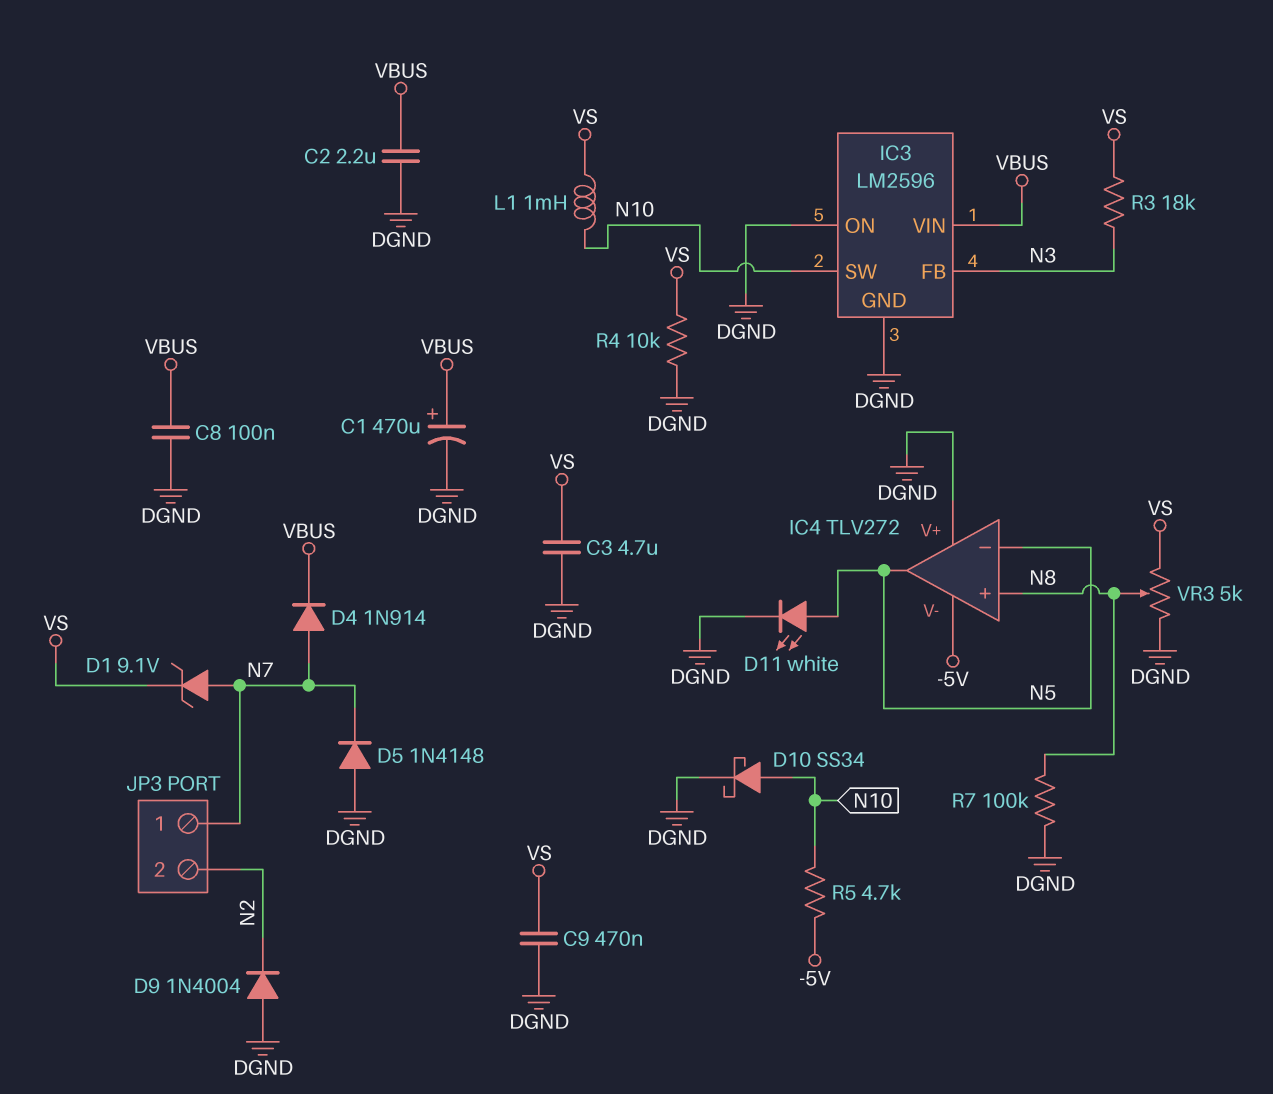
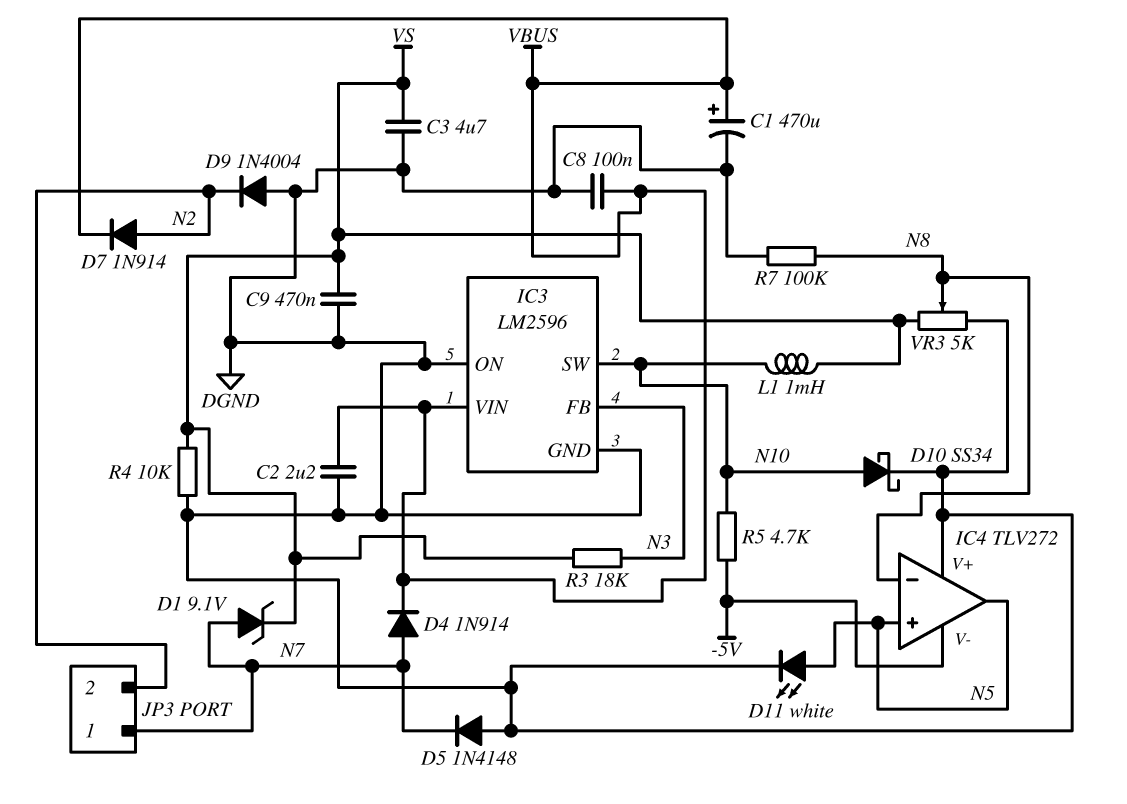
D7: none -> diode 1N914 (A N2, K VBUS)
IC4 pin in+: N8 -> N5
IC4 pin in-: N5 -> N8

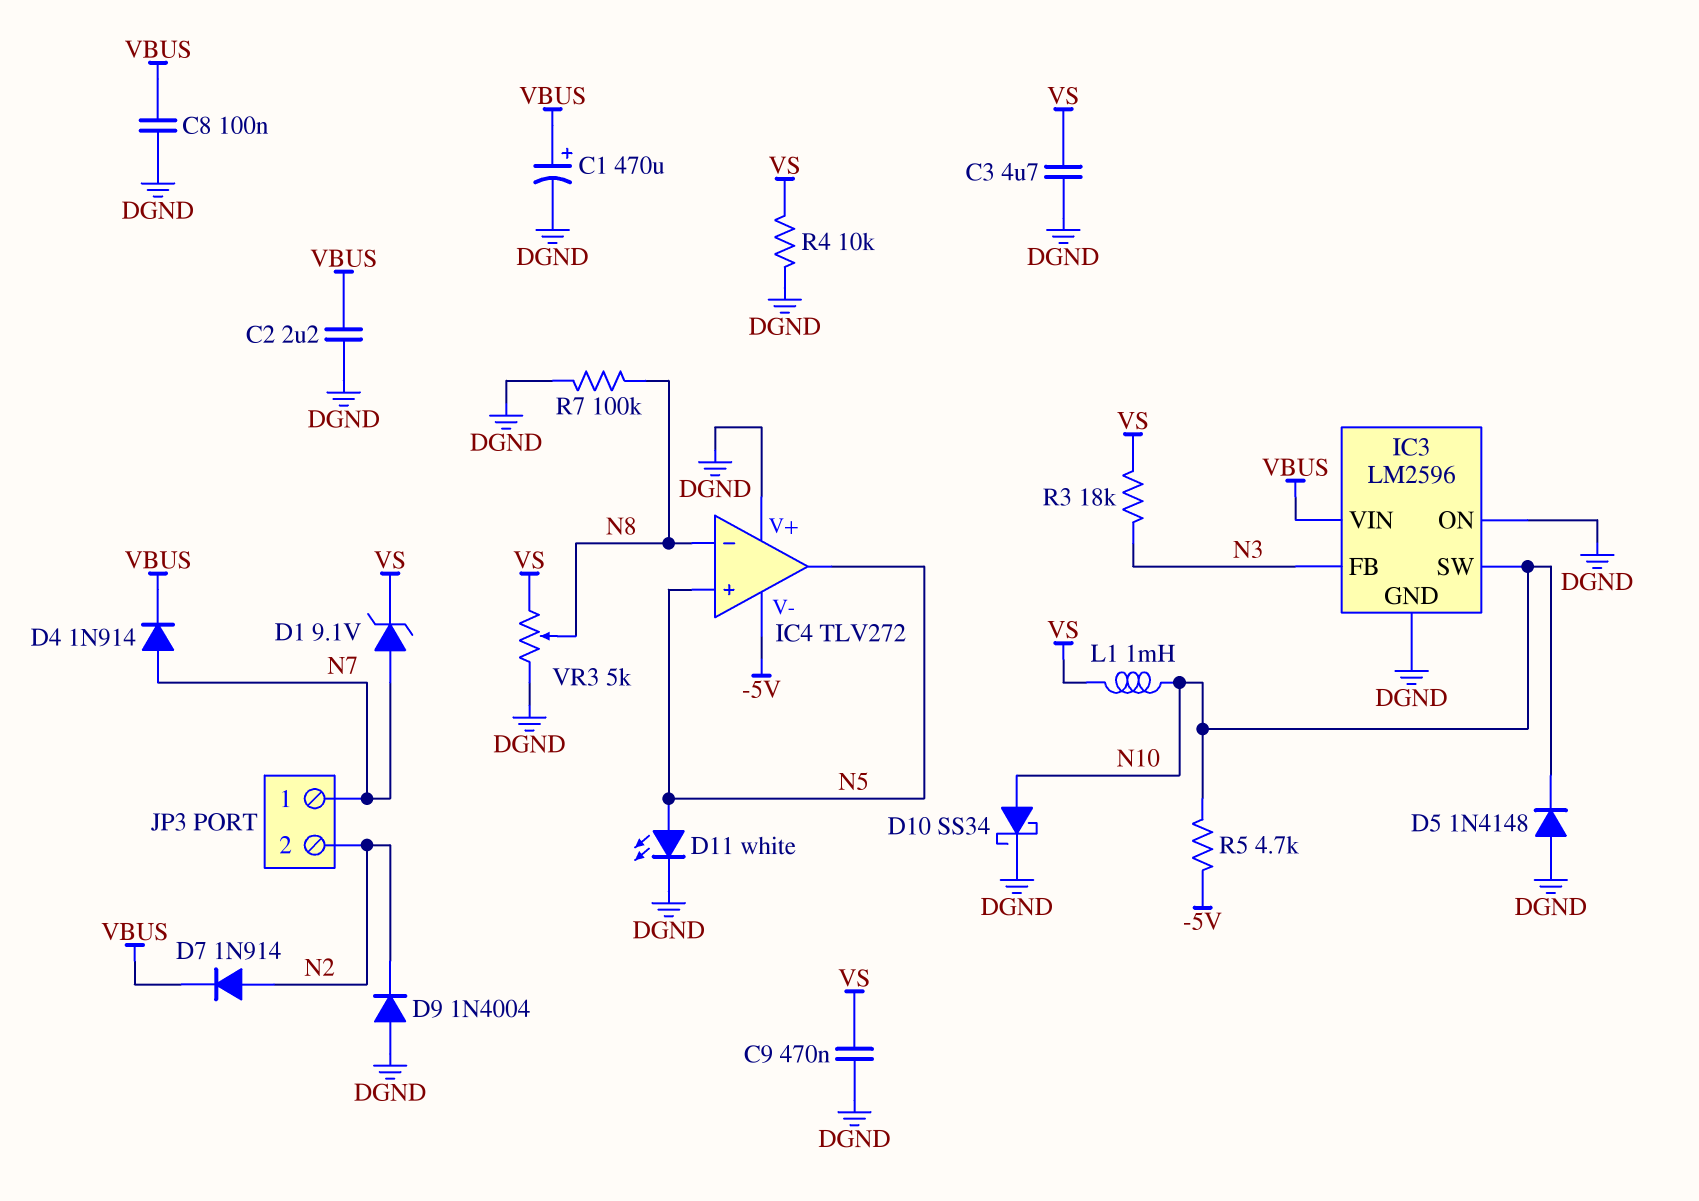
D5: diode 1N4148 (A DGND, K N7) -> diode 1N4148 (A DGND, K N10)

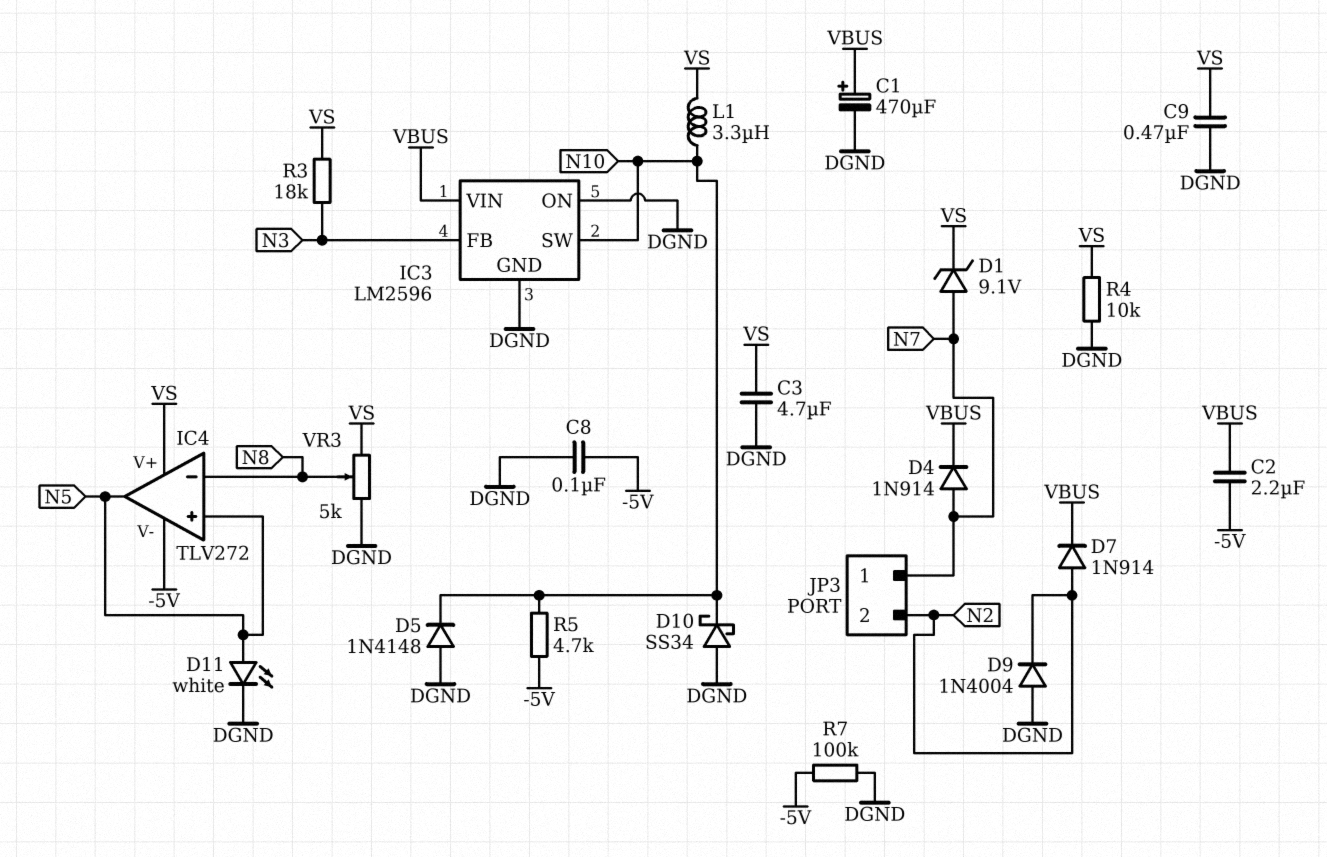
C2: 2.2uF (DGND, VBUS) -> 2.2uF (-5V, VBUS)
C8: 100nF (DGND, VBUS) -> 100nF (-5V, DGND)
D10: schottky SS34 (A N10, K DGND) -> schottky SS34 (A DGND, K N10)
IC4 pin V+: DGND -> VS
L1: 1mH (N10, VS) -> 3.3uH (N10, VS)
R7: 100k (DGND, N8) -> 100k (-5V, DGND)

